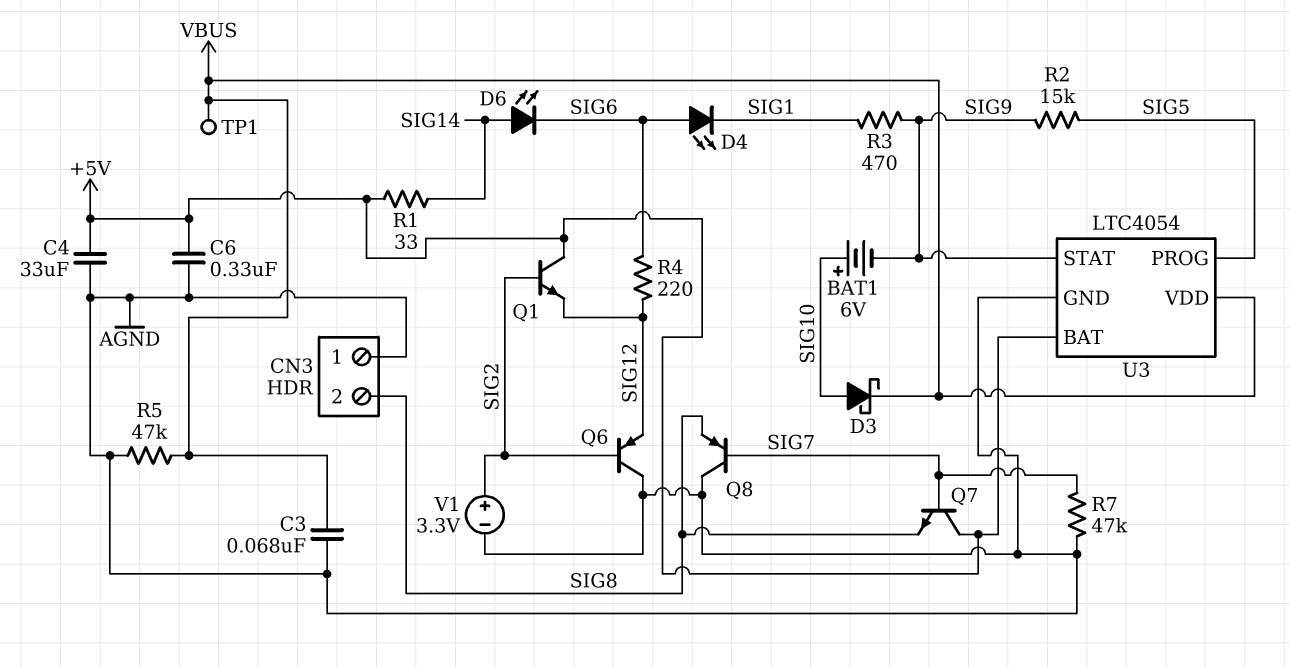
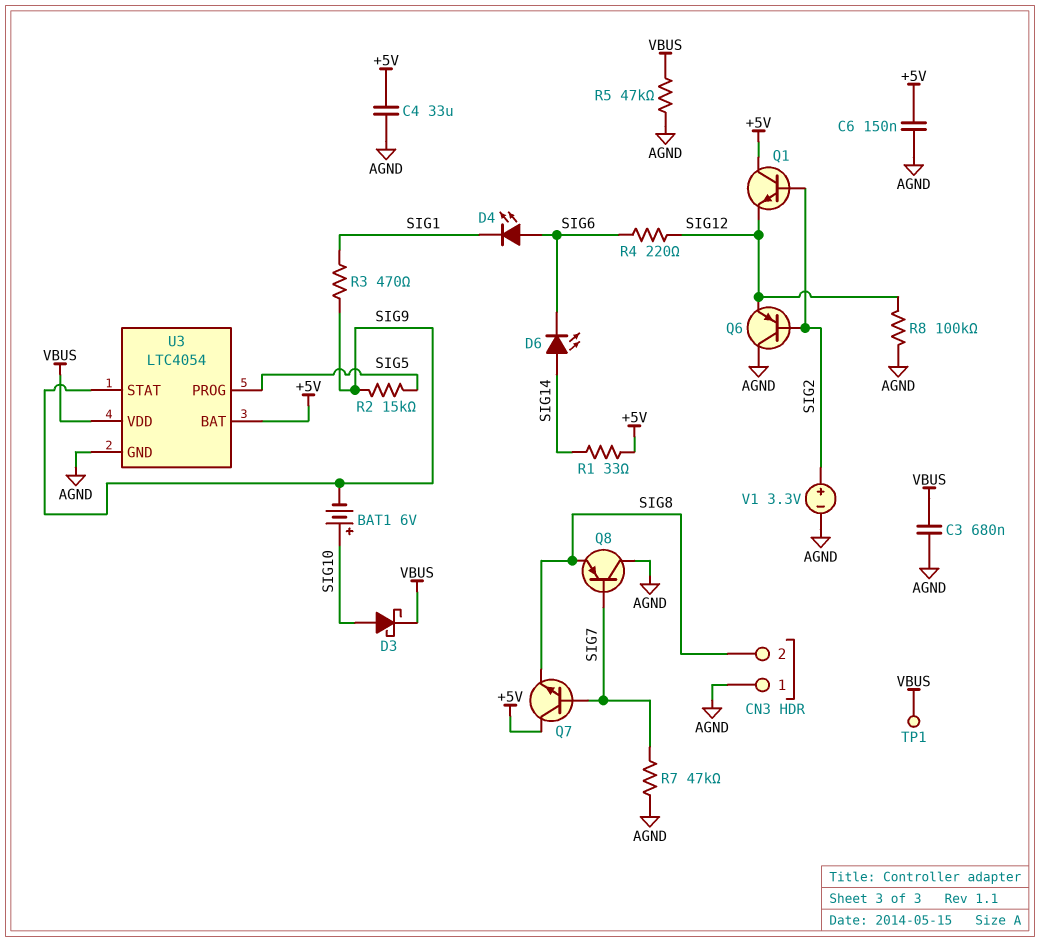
C3: 68nF (AGND, VBUS) -> 680nF (AGND, VBUS)
C6: 330nF (+5V, AGND) -> 150nF (+5V, AGND)
R8: none -> 100k (AGND, SIG12)

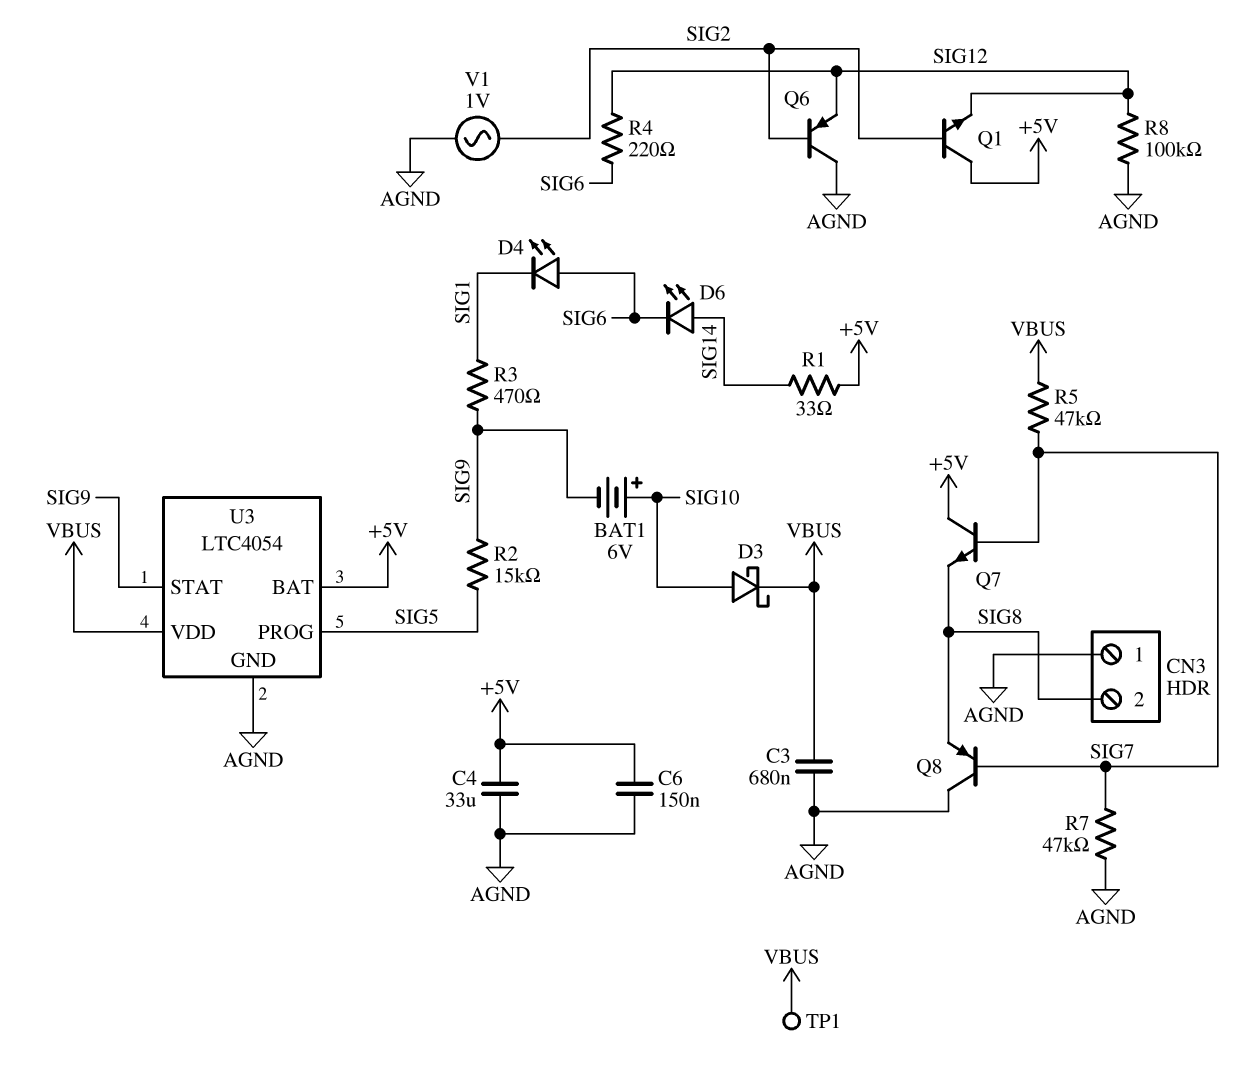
R5: 47k (AGND, VBUS) -> 47k (SIG7, VBUS)
V1: 3.3V (plus SIG2, minus AGND) -> AC 1V (AGND, SIG2)

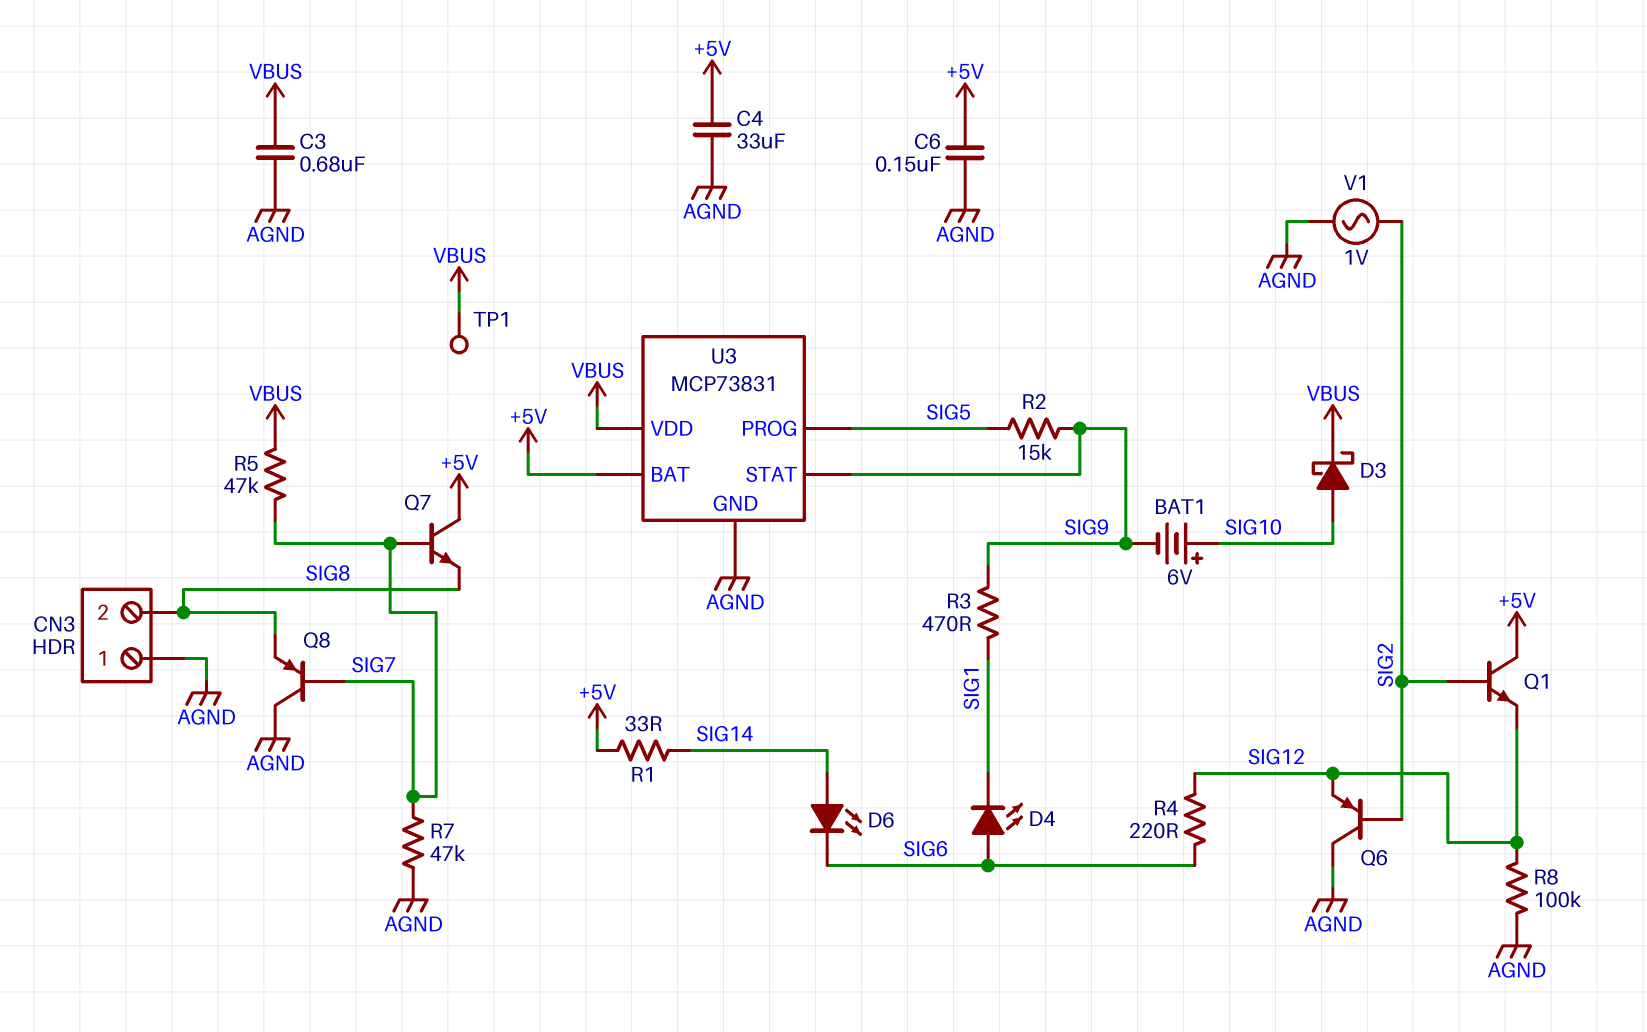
U3: LTC4054 -> MCP73831

